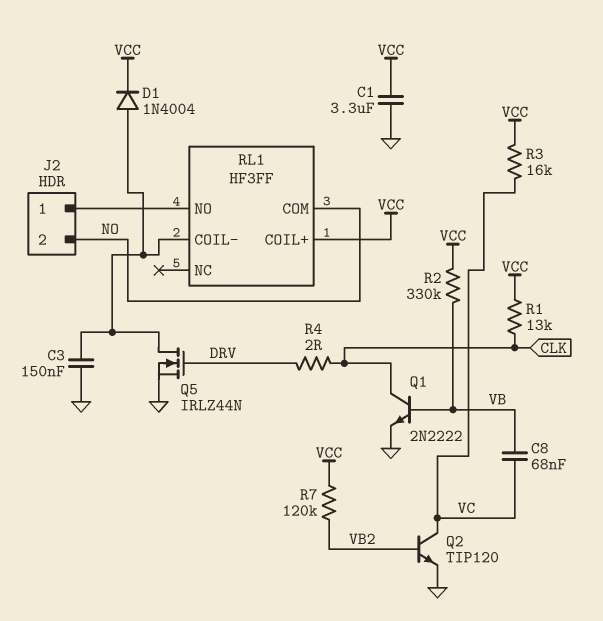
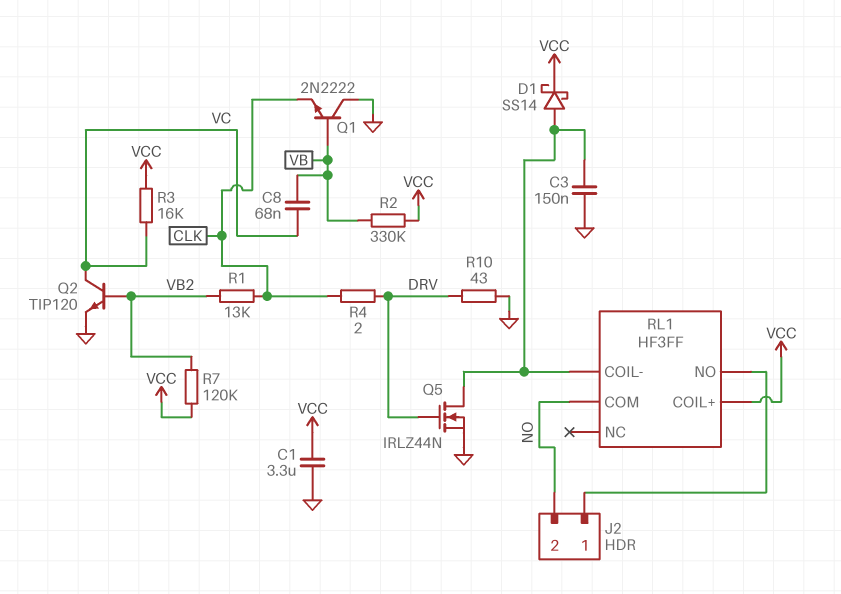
D1: diode 1N4004 (A RL1/COIL-, K VCC) -> schottky SS14 (A RL1/COIL-, K VCC)
Q1: NPN 2N2222 (B VB, C CLK, E GND) -> NPN 2N2222 (B VB, C GND, E CLK)
R1: 13k (CLK, VCC) -> 13k (CLK, VB2)
R10: none -> 43 (DRV, GND)

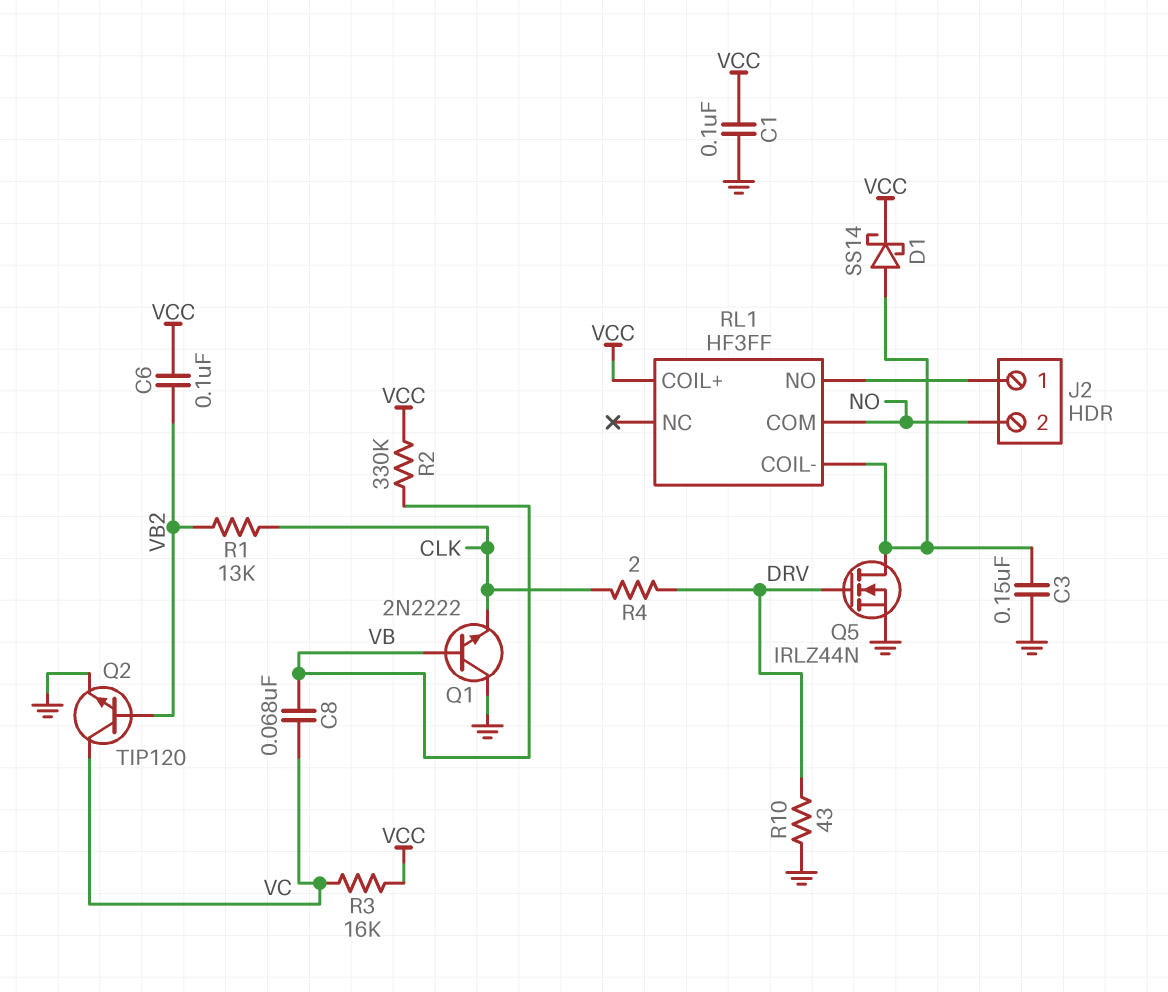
C1: 3.3uF (GND, VCC) -> 100nF (GND, VCC)
C6: none -> 100nF (VB2, VCC)
R7: 120k (VB2, VCC) -> none

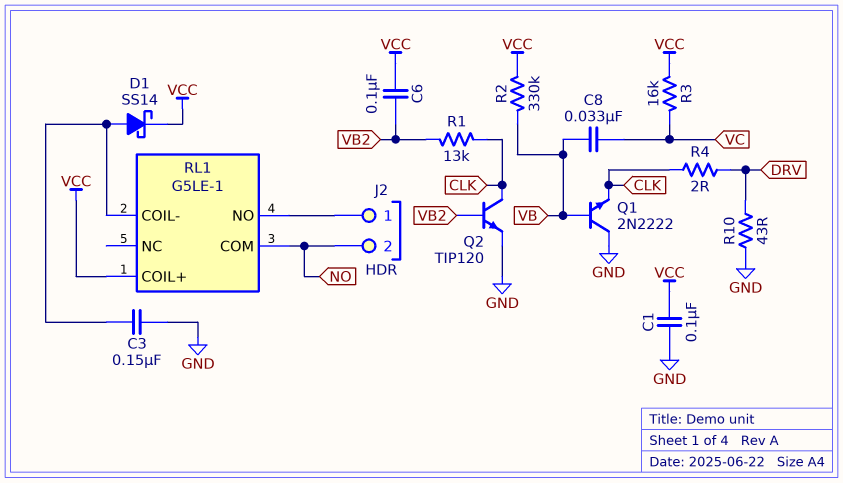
C8: 68nF (VB, VC) -> 33nF (VB, VC)
Q2: NPN TIP120 (B VB2, C VC, E GND) -> NPN TIP120 (B VB2, C CLK, E GND)
Q5: NMOS IRLZ44N (G DRV, D RL1/COIL-, S GND) -> none
RL1: HF3FF -> G5LE-1

